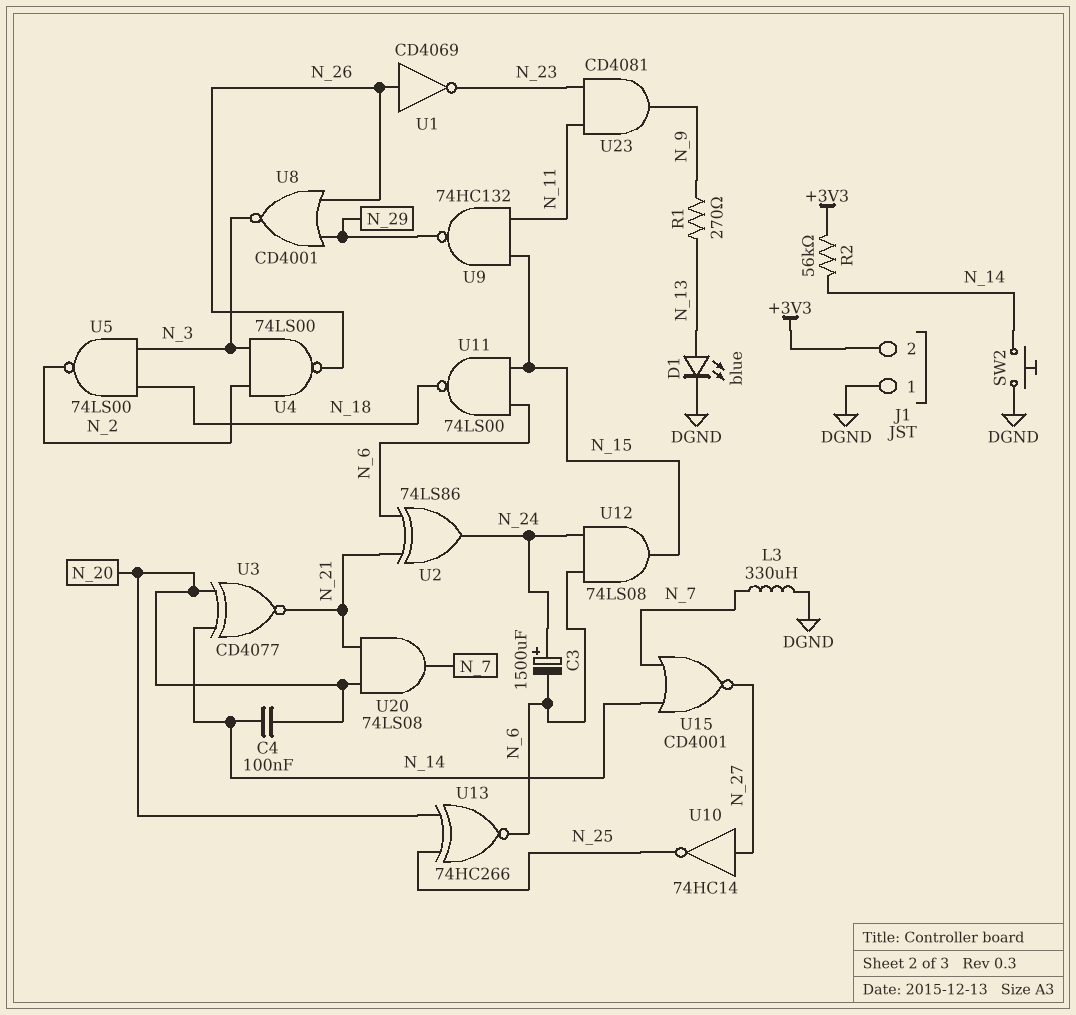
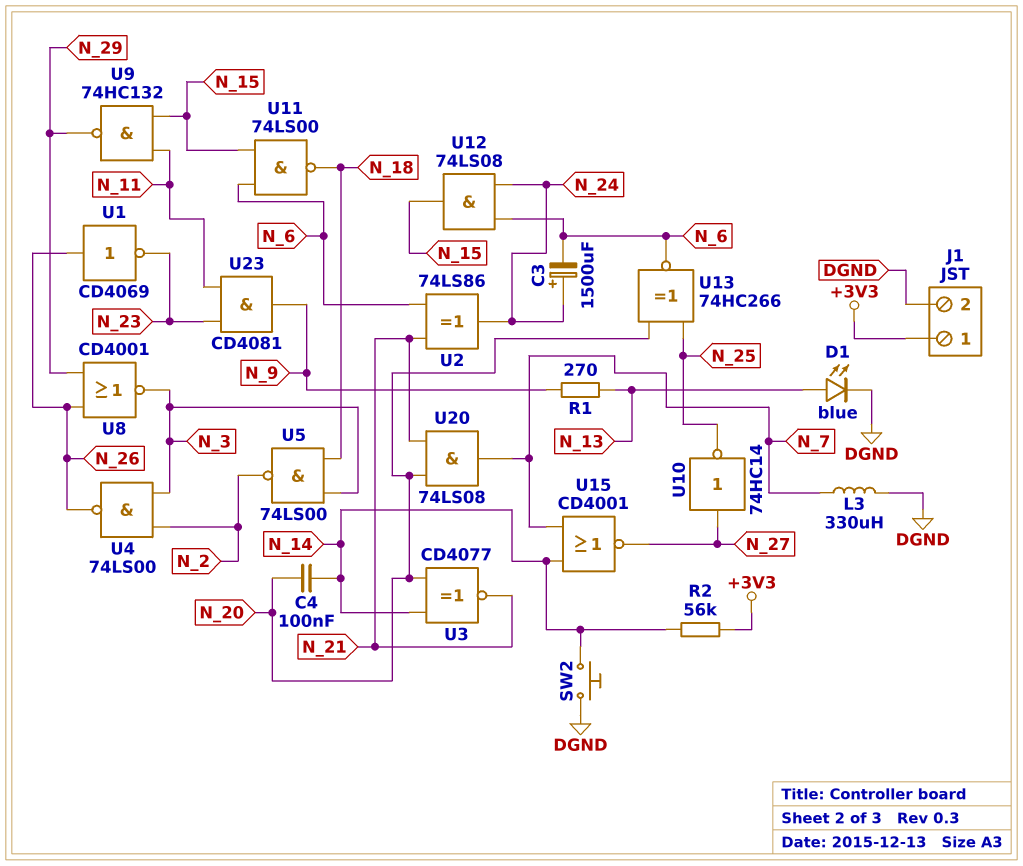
J1 pin 1: DGND -> +3V3
J1 pin 2: +3V3 -> DGND

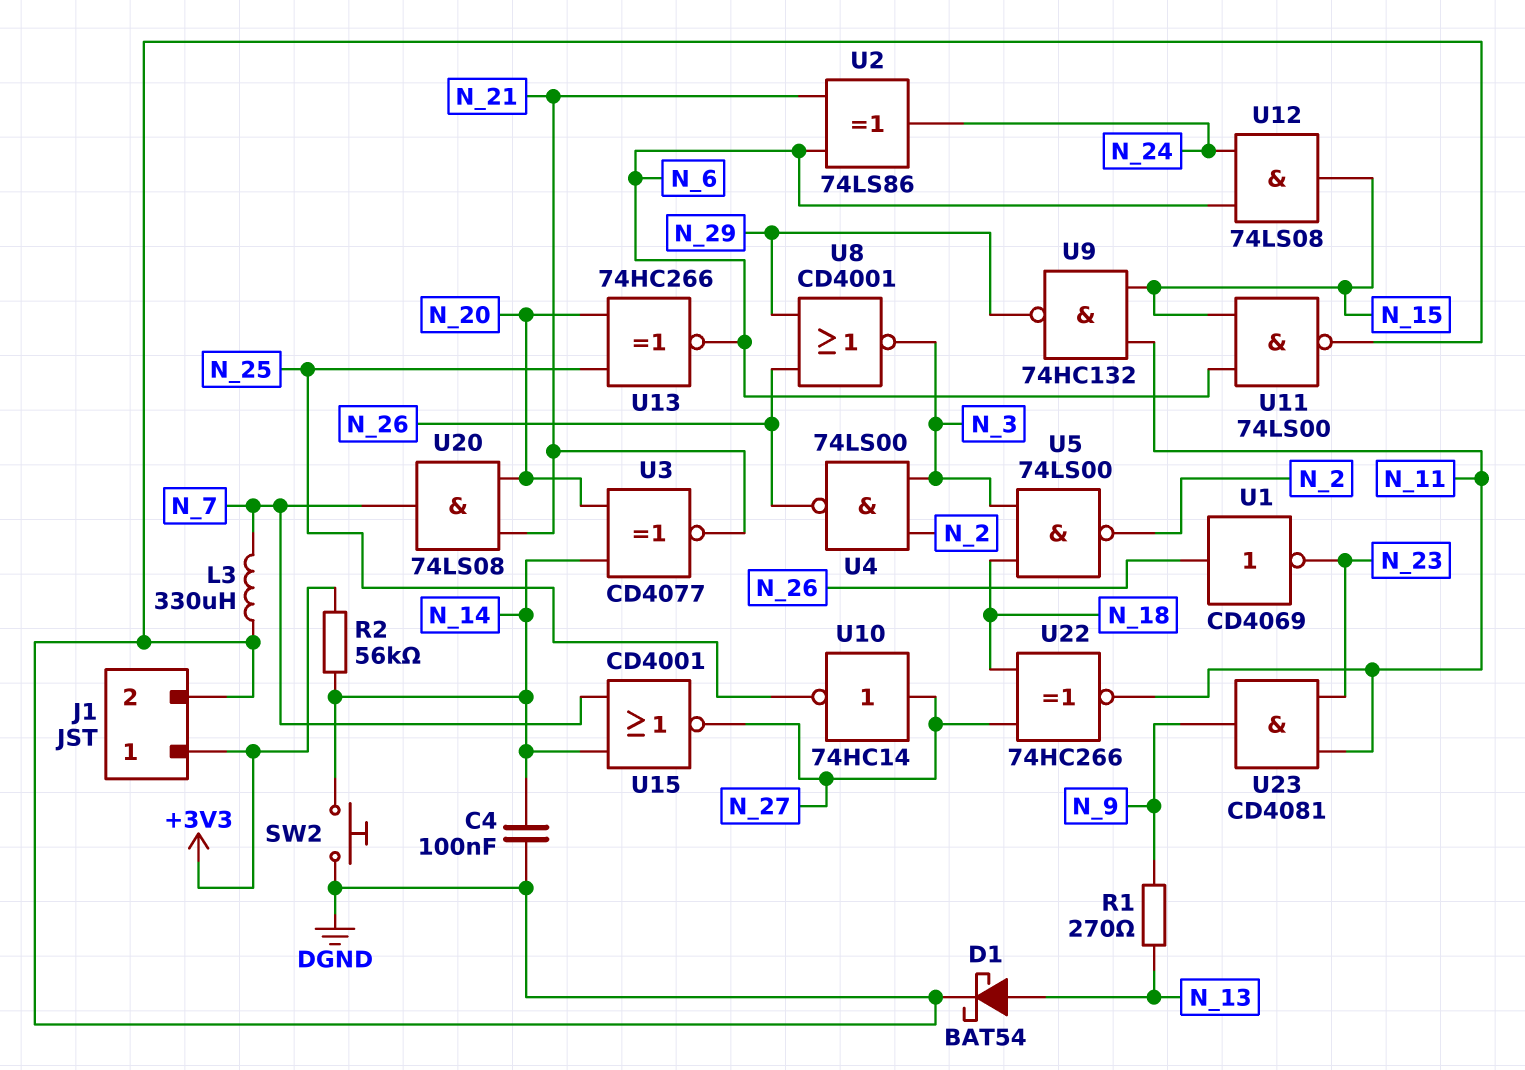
C3: 1500uF (plus N_24, minus N_6) -> none
C4: 100nF (N_14, N_20) -> 100nF (DGND, N_14)
D1: LED blue (A N_13, K DGND) -> schottky BAT54 (A N_13, K DGND)
U11: NAND 74LS00 (in N_6, in N_15, out N_18) -> NAND 74LS00 (in N_6, in N_15, out DGND)
U22: none -> XNOR 74HC266 (in N_18, in N_27, out N_11)

